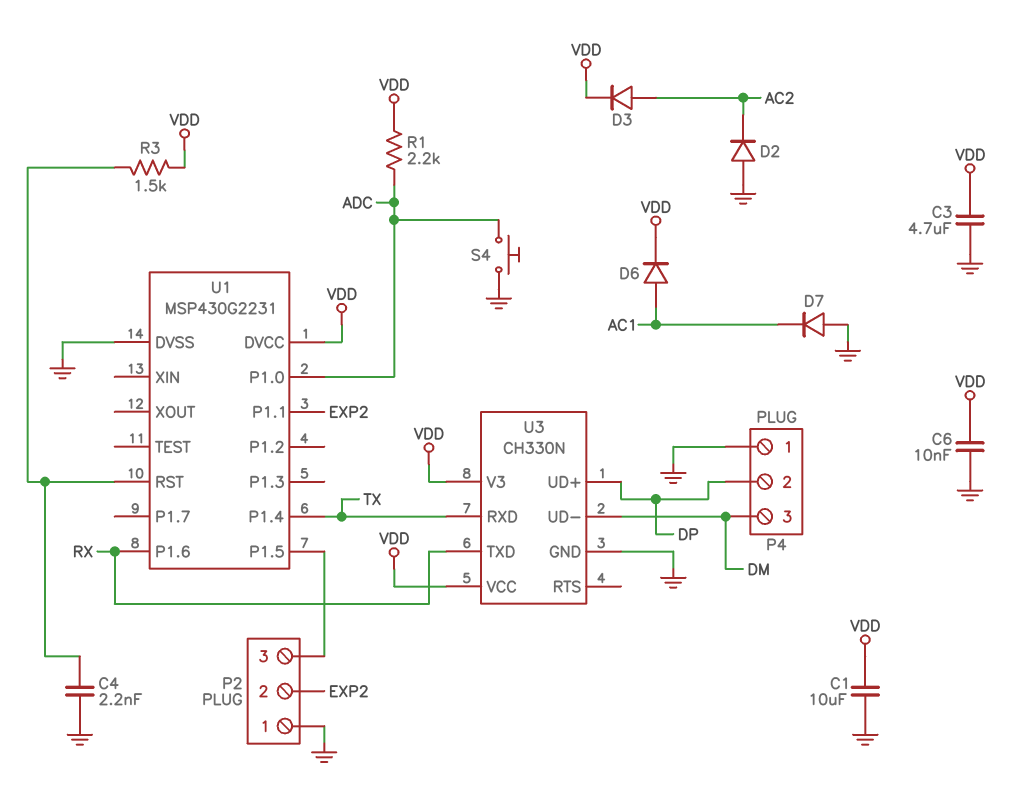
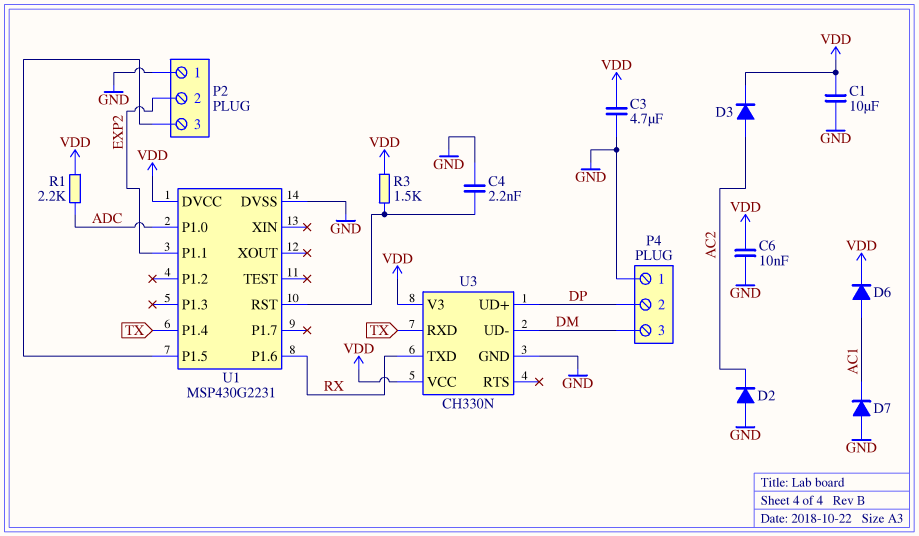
S4: button (ADC, GND) -> none

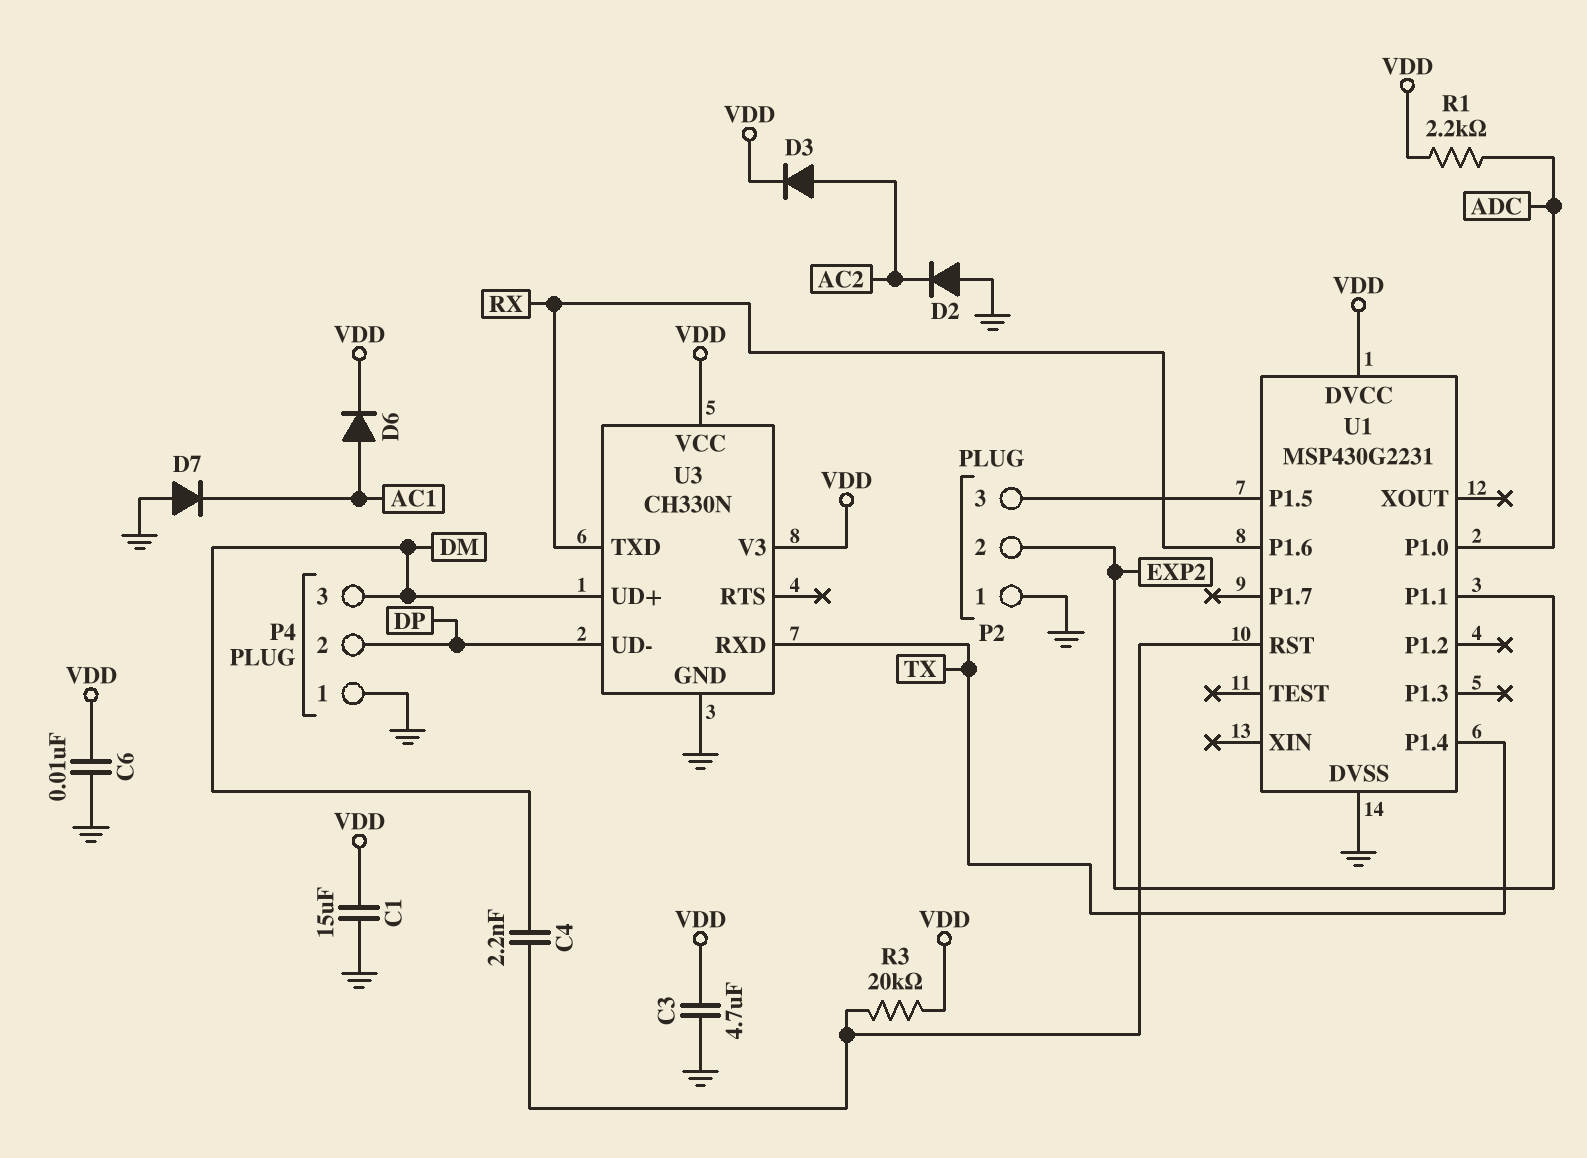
C1: 10uF (GND, VDD) -> 15uF (GND, VDD)
C4: 2.2nF (GND, U1/RST) -> 2.2nF (DM, U1/RST)
R3: 1.5k (U1/RST, VDD) -> 20k (U1/RST, VDD)
U3 pin UD+: DP -> DM
U3 pin UD-: DM -> DP

